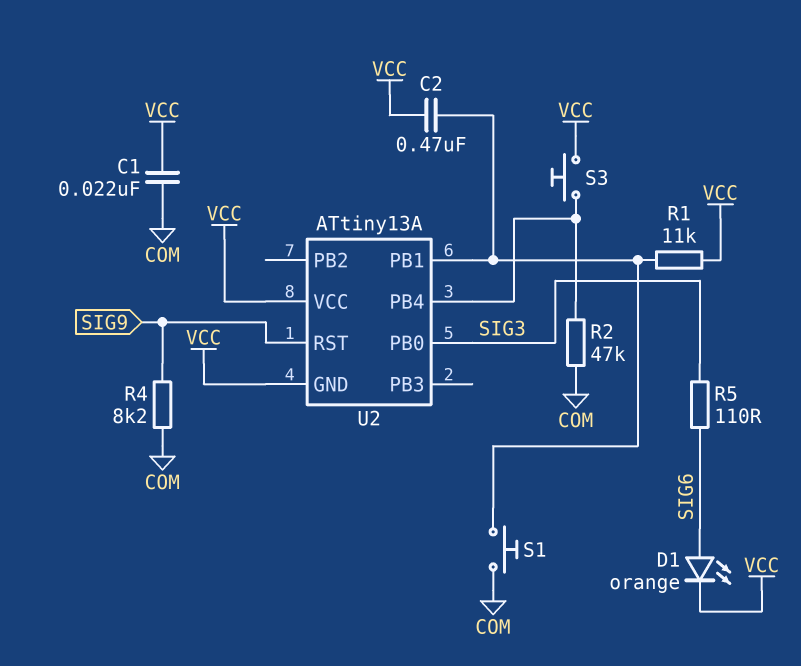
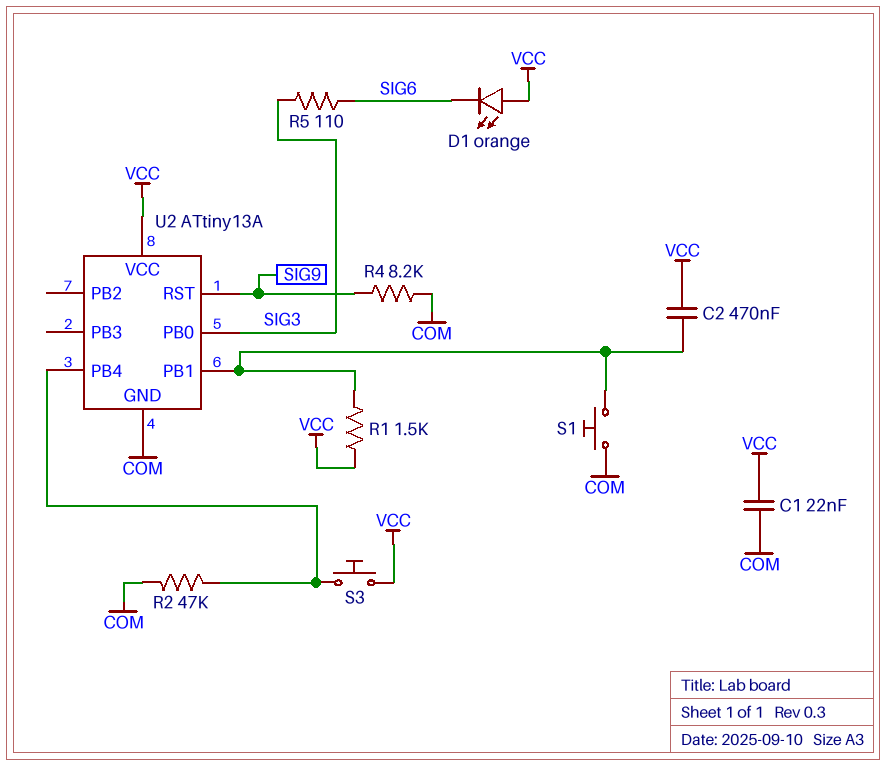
D1: LED orange (A SIG6, K VCC) -> LED orange (A VCC, K SIG6)
R1: 11k (U2/PB1, VCC) -> 1.5k (U2/PB1, VCC)
U2 pin GND: VCC -> COM

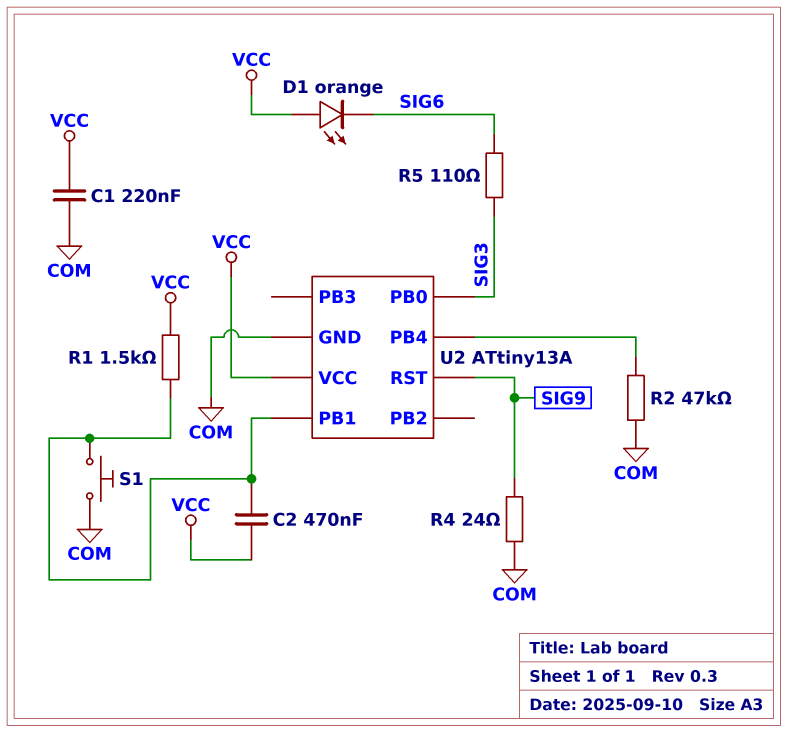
C1: 22nF (COM, VCC) -> 220nF (COM, VCC)
R4: 8.2k (COM, SIG9) -> 24 (COM, SIG9)
S3: button (U2/PB4, VCC) -> none

